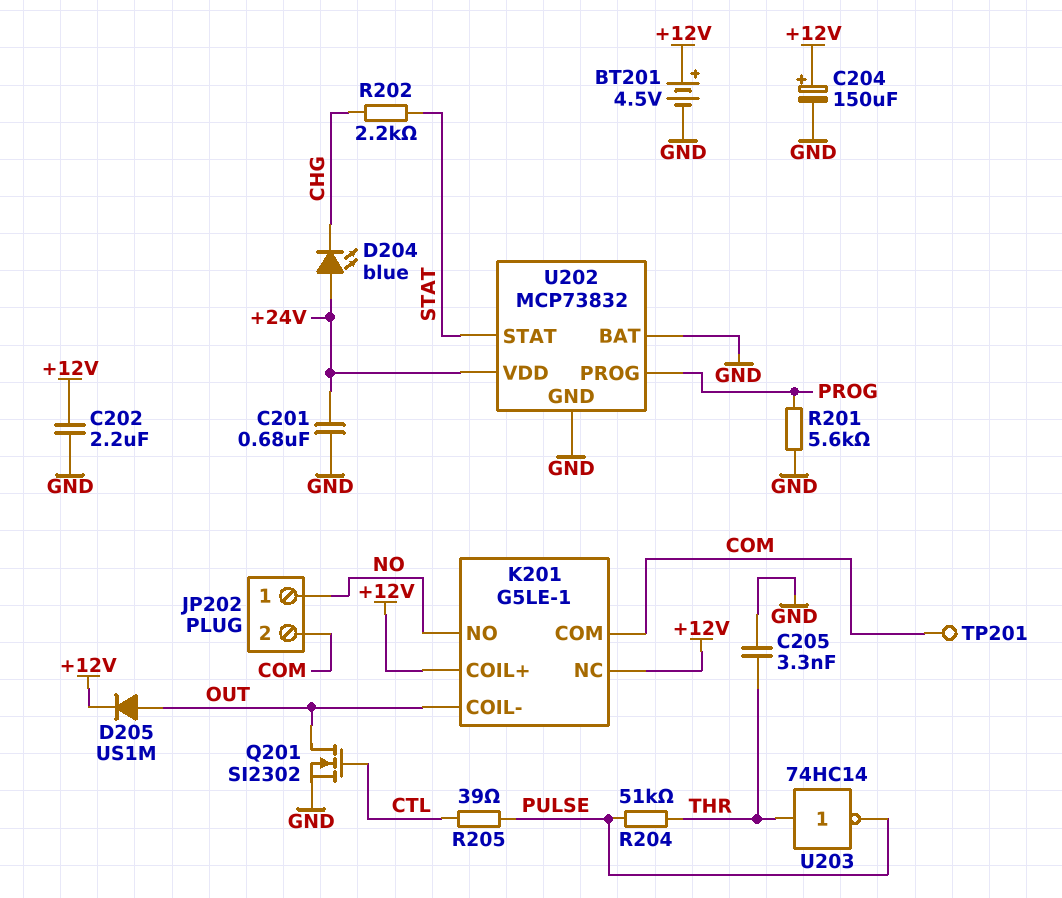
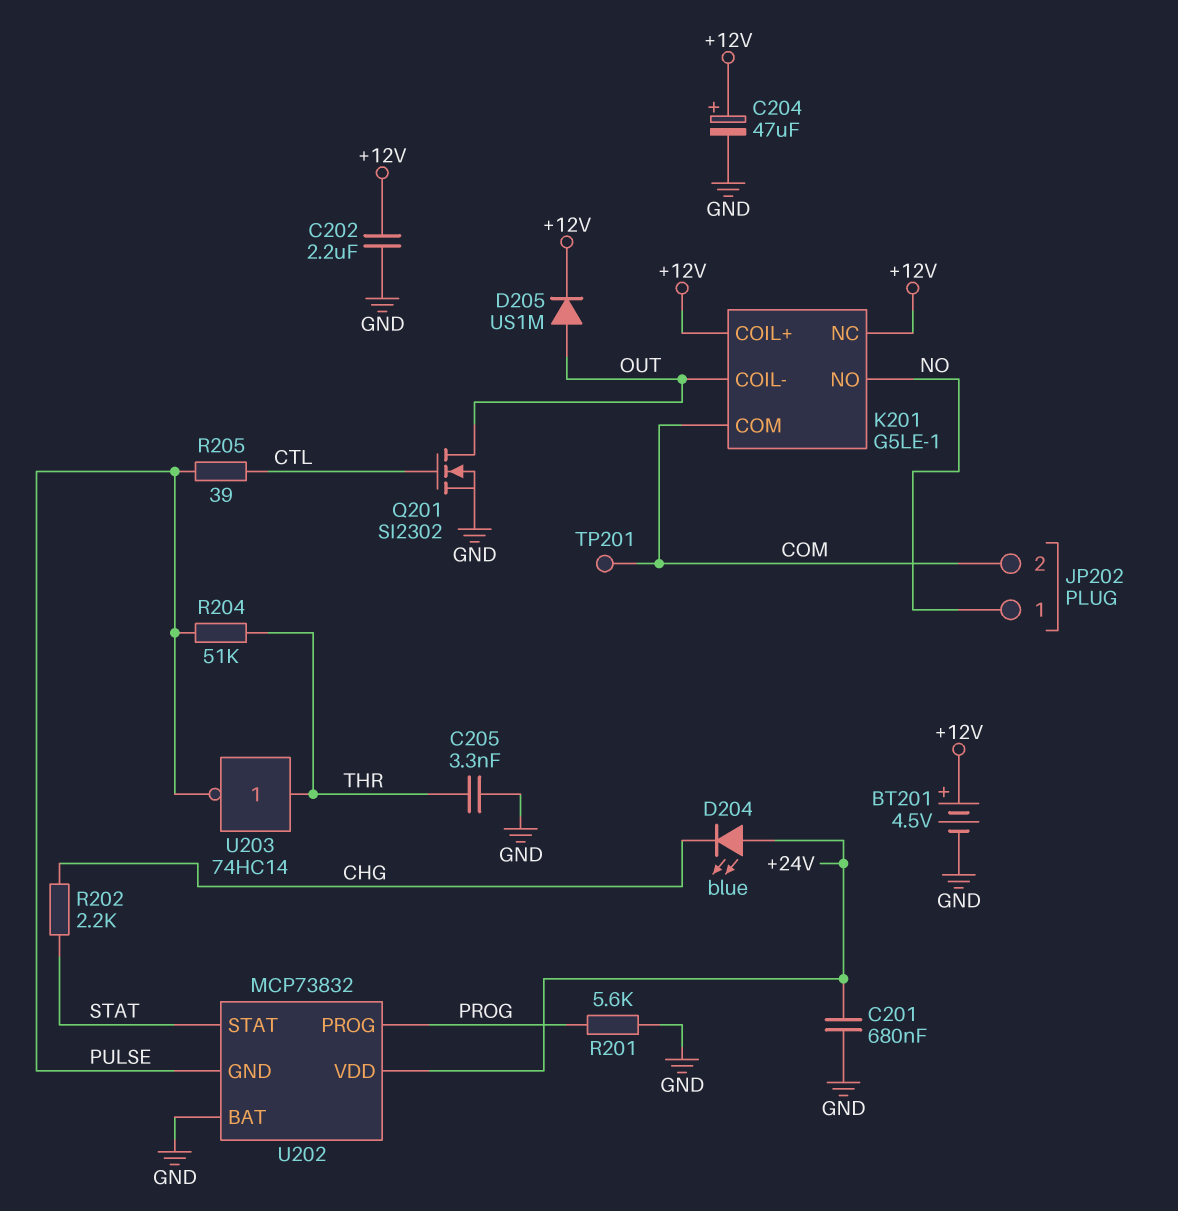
C204: 150uF (plus +12V, minus GND) -> 47uF (plus +12V, minus GND)
U202 pin GND: GND -> PULSE

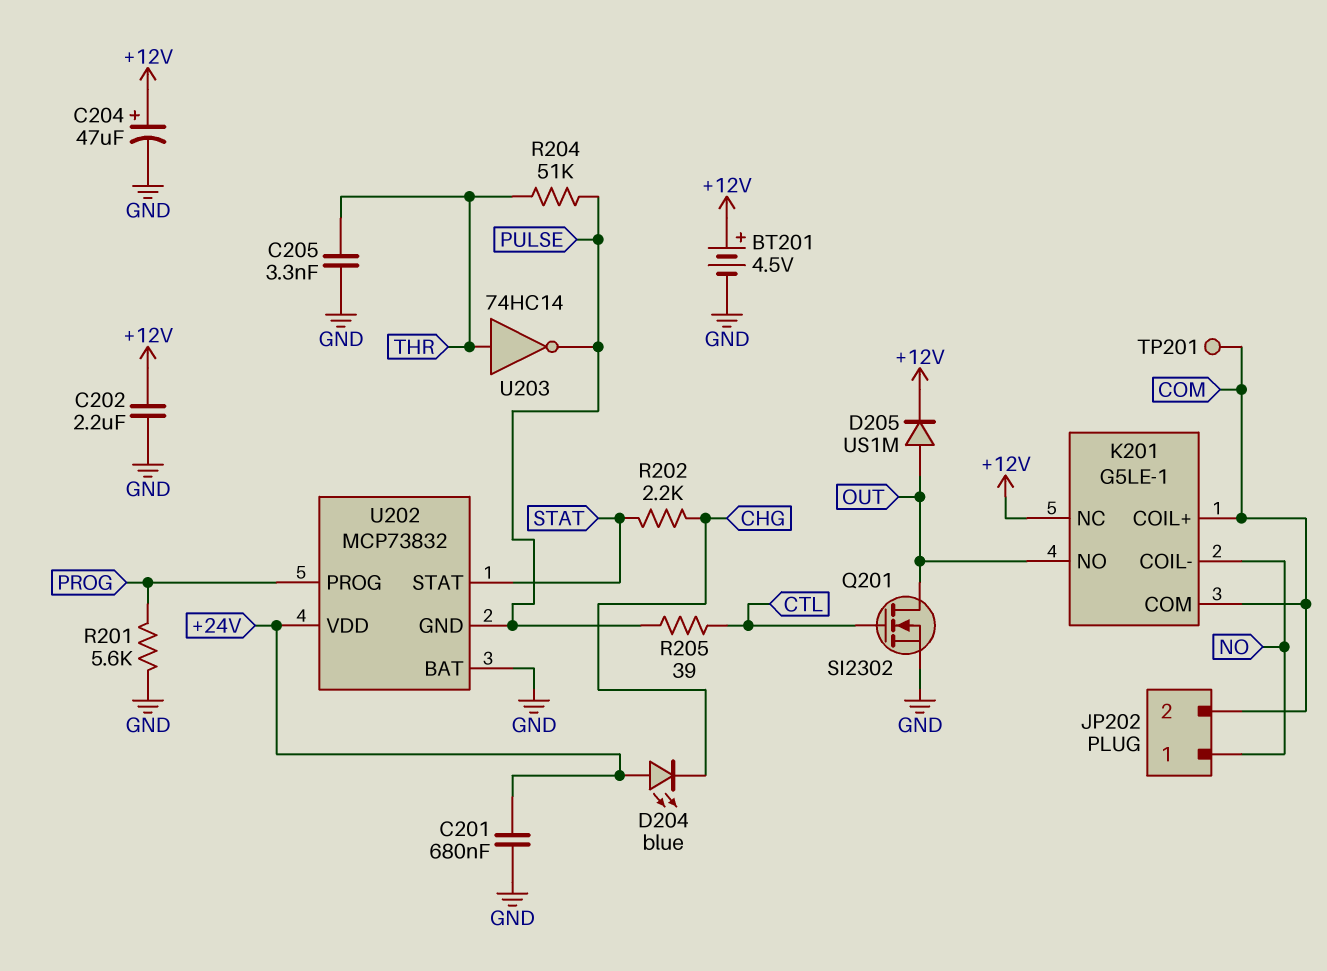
K201 pin COIL+: +12V -> COM
K201 pin COIL-: OUT -> NO
K201 pin NO: NO -> OUT

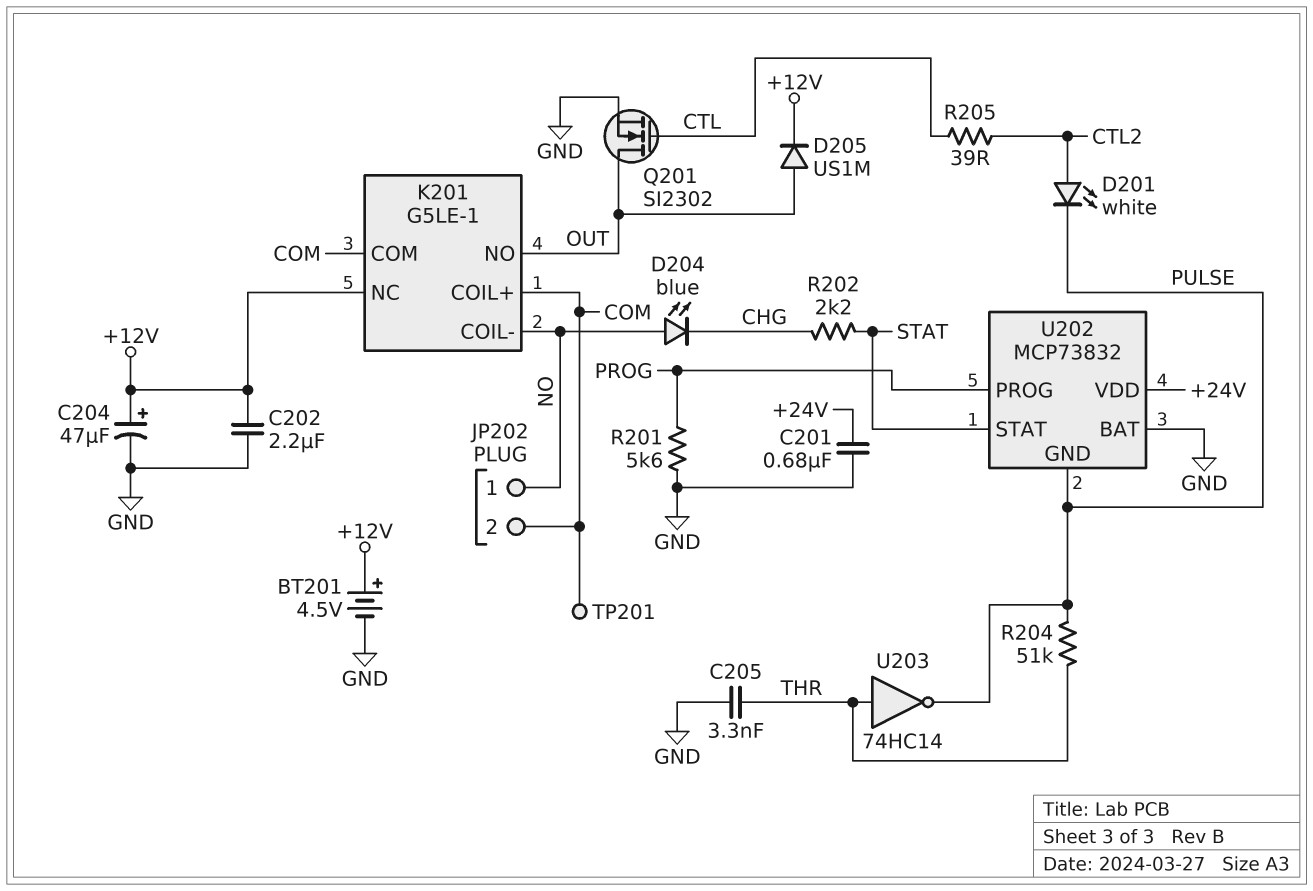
D201: none -> LED white (A CTL2, K PULSE)
D204: LED blue (A +24V, K CHG) -> LED blue (A NO, K CHG)
R205: 39 (CTL, PULSE) -> 39 (CTL, CTL2)

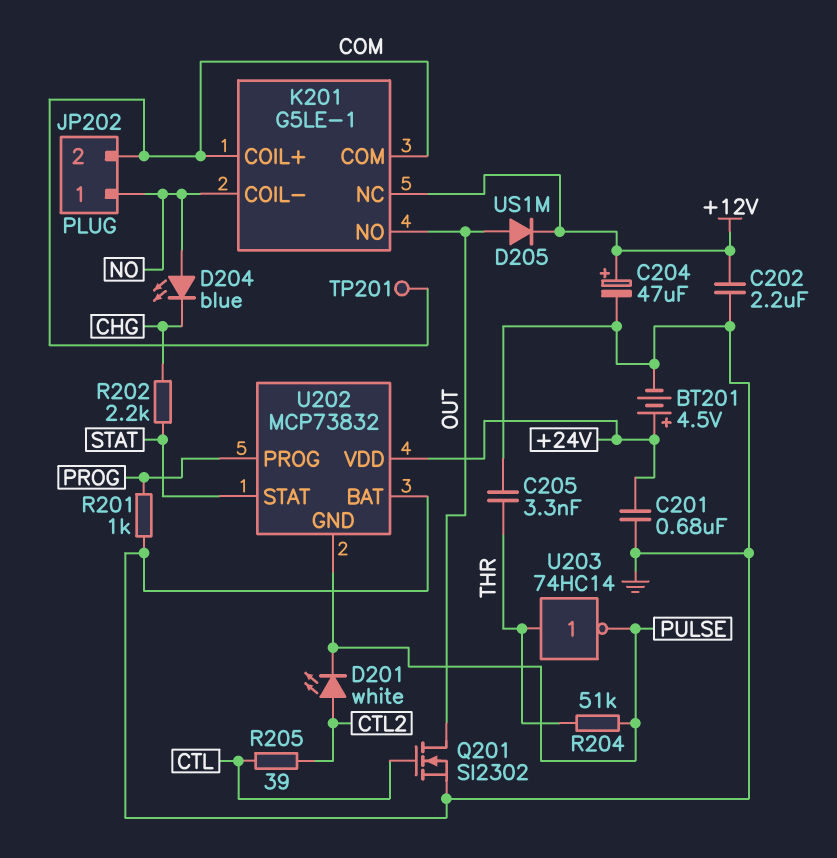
BT201: 4.5V (plus +12V, minus GND) -> 4.5V (plus +24V, minus GND)
R201: 5.6k (GND, PROG) -> 1k (GND, PROG)

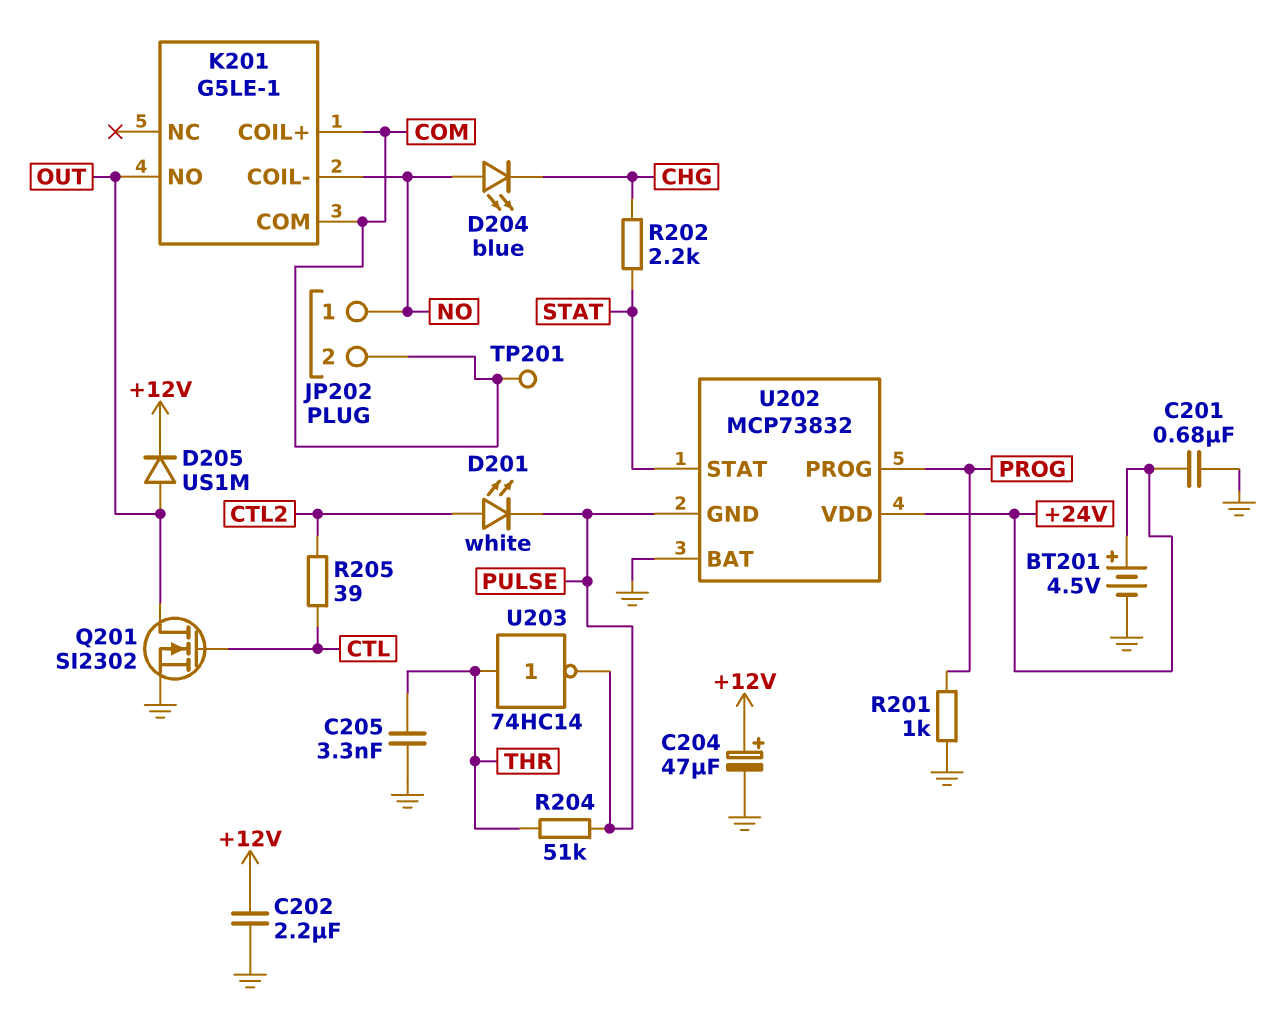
K201 pin NC: +12V -> none

